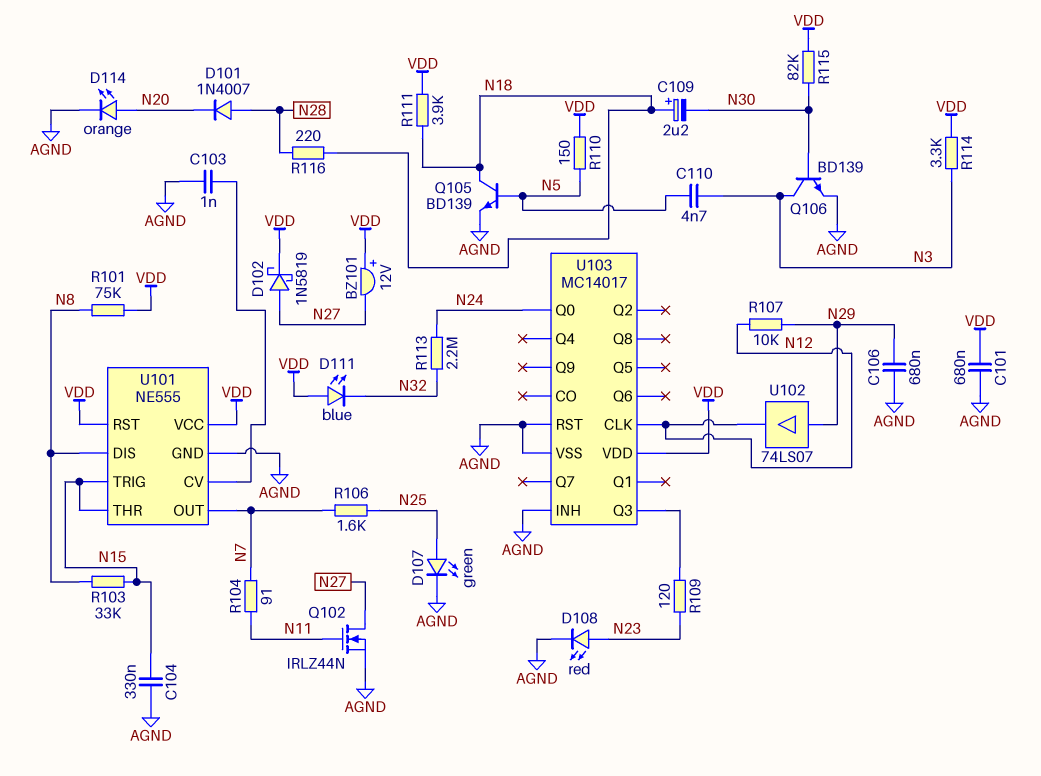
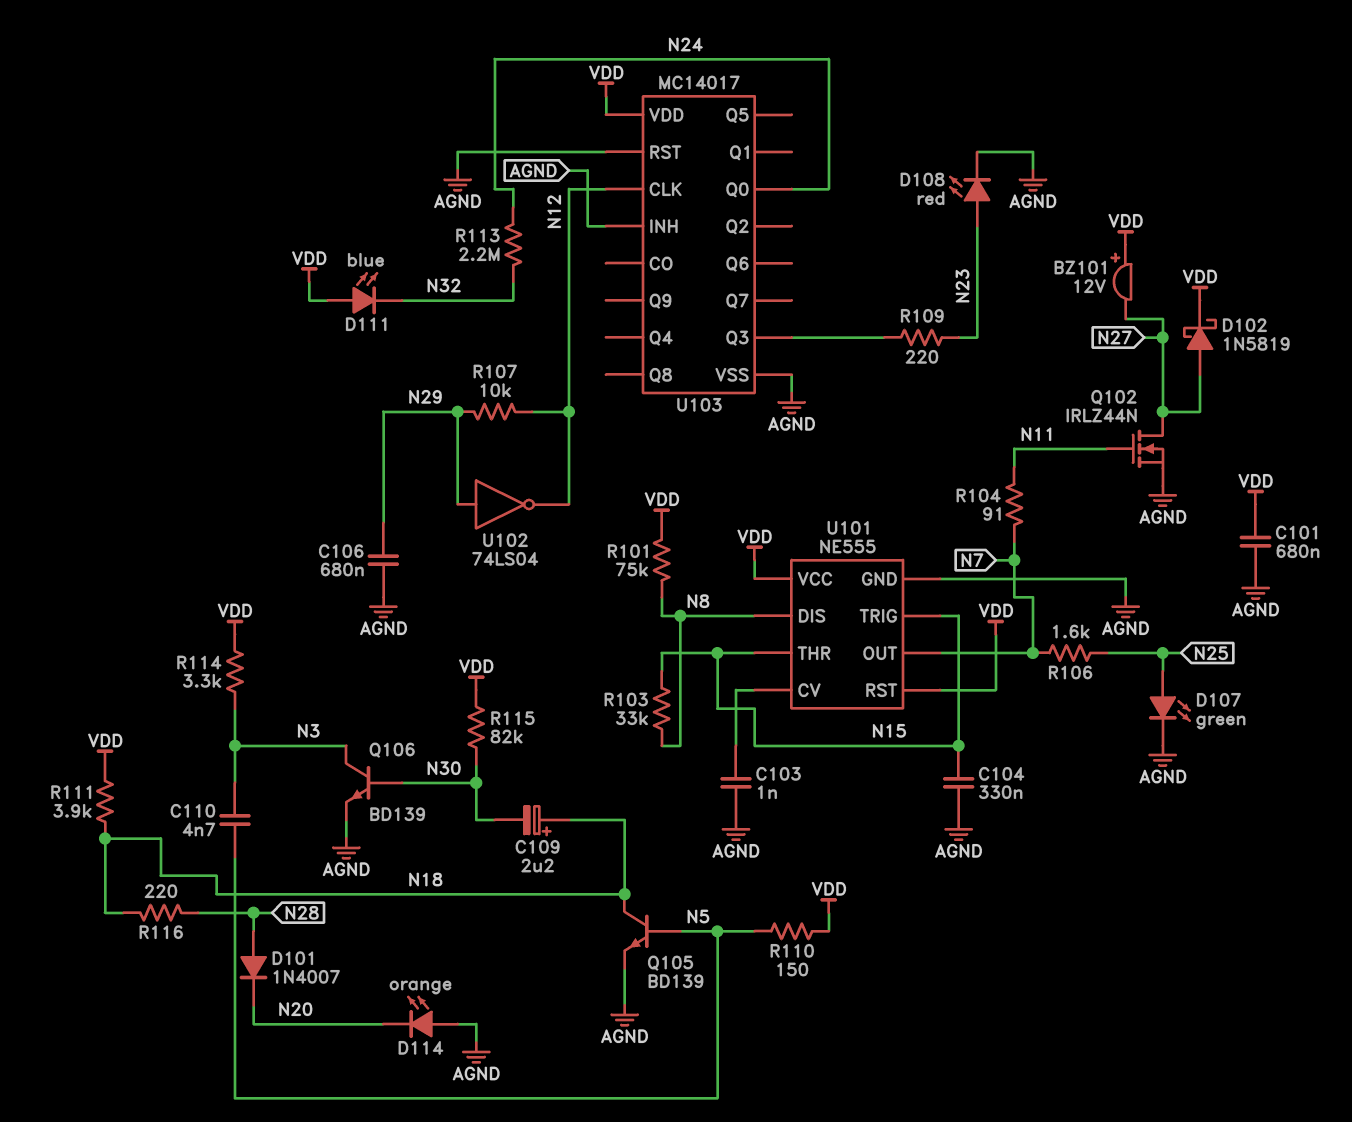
D114: LED orange (A N20, K AGND) -> LED orange (A AGND, K N20)
R109: 120 (N23, U103/Q3) -> 220 (N23, U103/Q3)
U102: buffer 74LS07 (in N29, out N12) -> NOT 74LS04 (in N29, out N12)

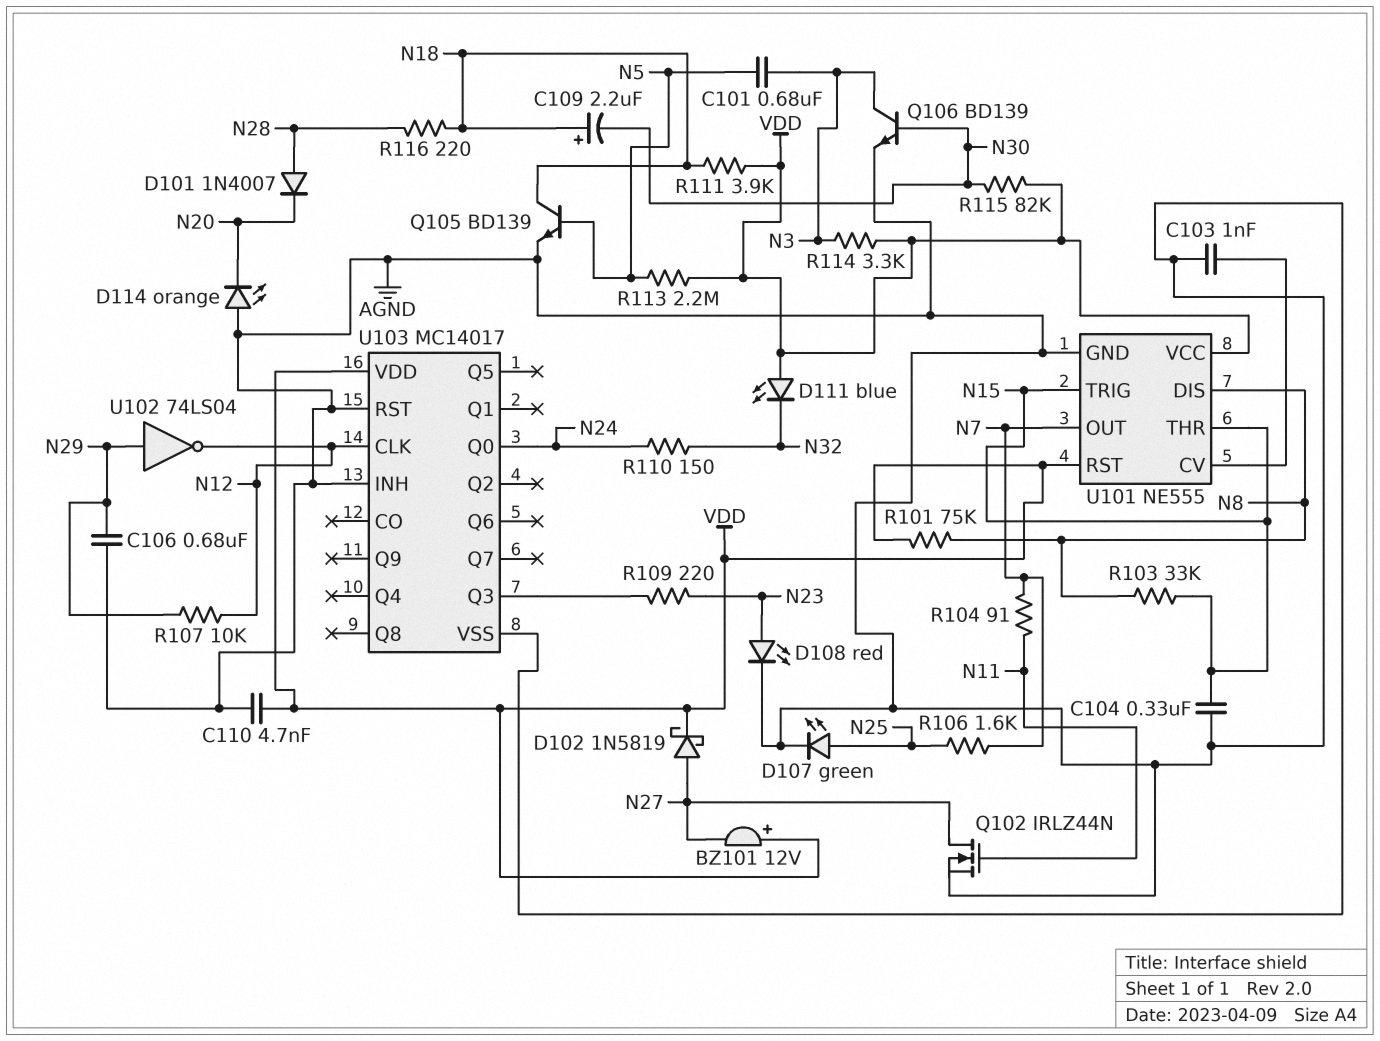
C101: 680nF (AGND, VDD) -> 680nF (N3, N5)
C110: 4.7nF (N3, N5) -> 4.7nF (AGND, VDD)
R110: 150 (N5, VDD) -> 150 (N24, N32)
R113: 2.2M (N24, N32) -> 2.2M (N5, VDD)

